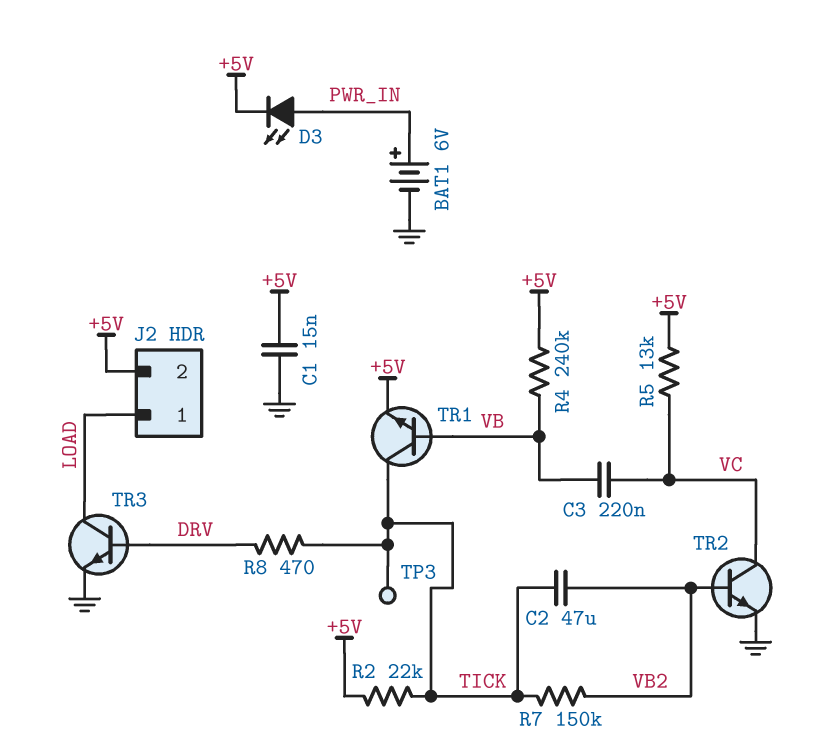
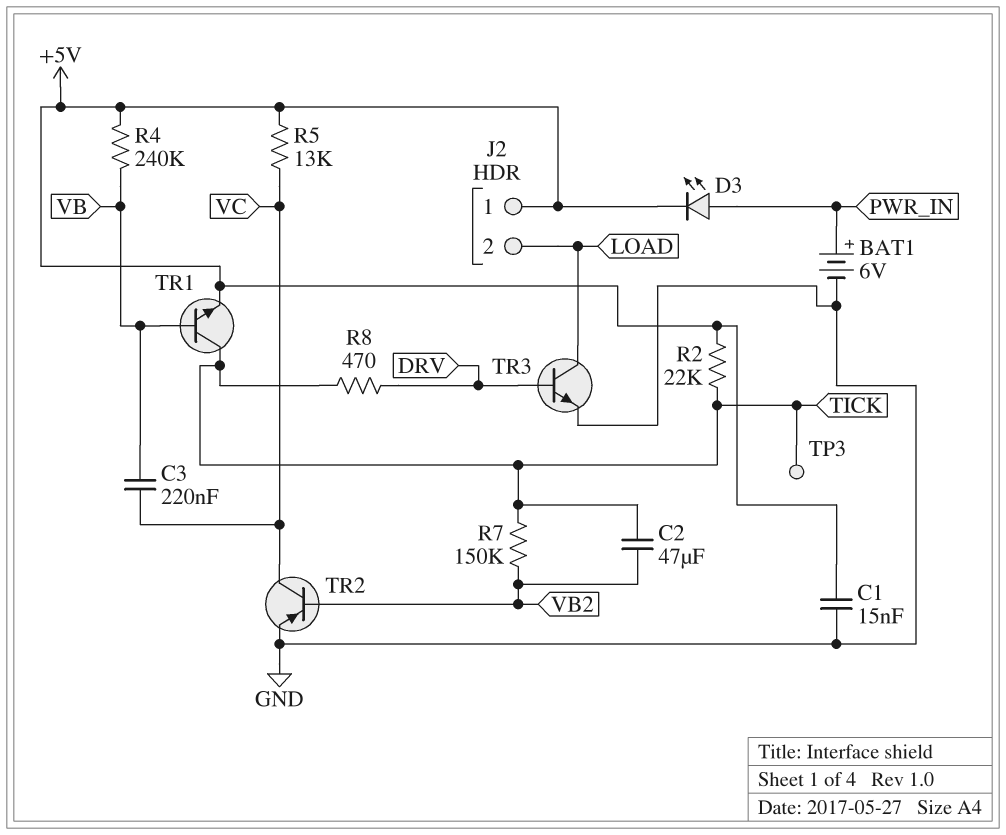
J2 pin 1: LOAD -> +5V
J2 pin 2: +5V -> LOAD
TR2: NPN (B VB2, C VC, E GND) -> PNP (B VB2, C VC, E GND)

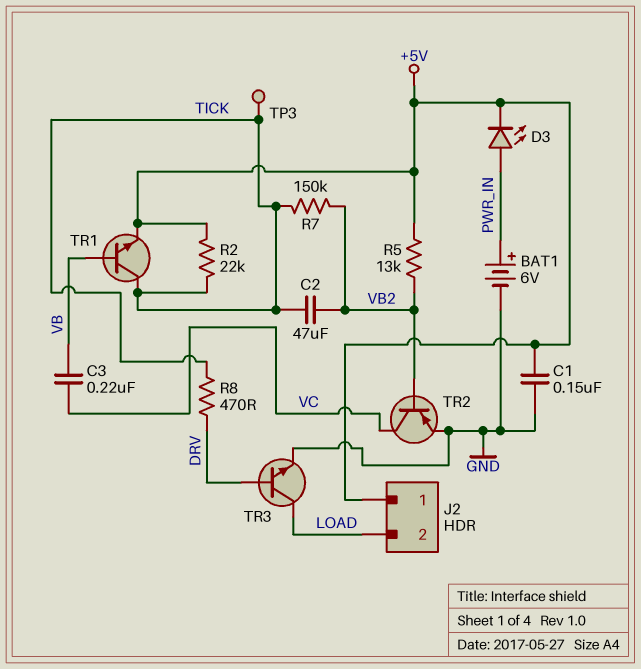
C1: 15nF (+5V, GND) -> 150nF (+5V, GND)
R4: 240k (+5V, VB) -> none
R5: 13k (+5V, VC) -> 13k (+5V, VB2)

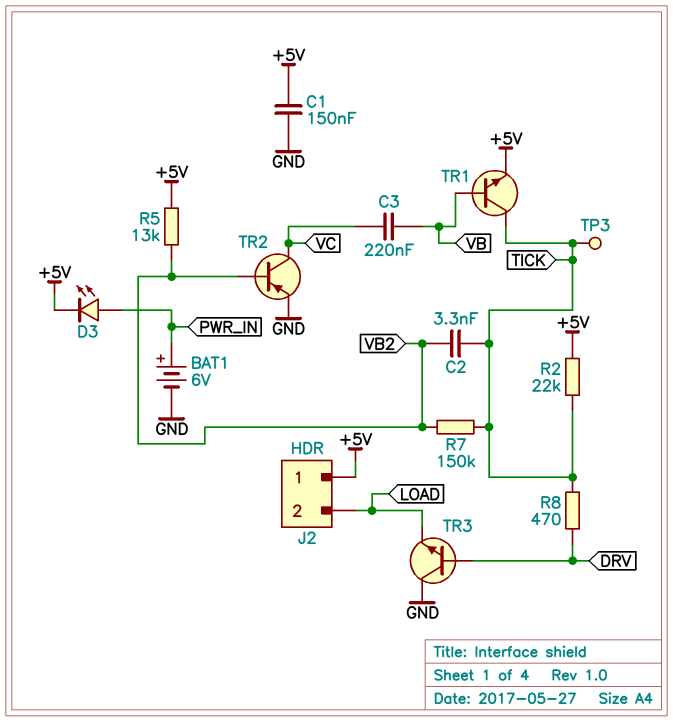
C2: 47uF (TICK, VB2) -> 3.3nF (TICK, VB2)
TR3: NPN (B DRV, C LOAD, E GND) -> NPN (B DRV, C GND, E LOAD)

